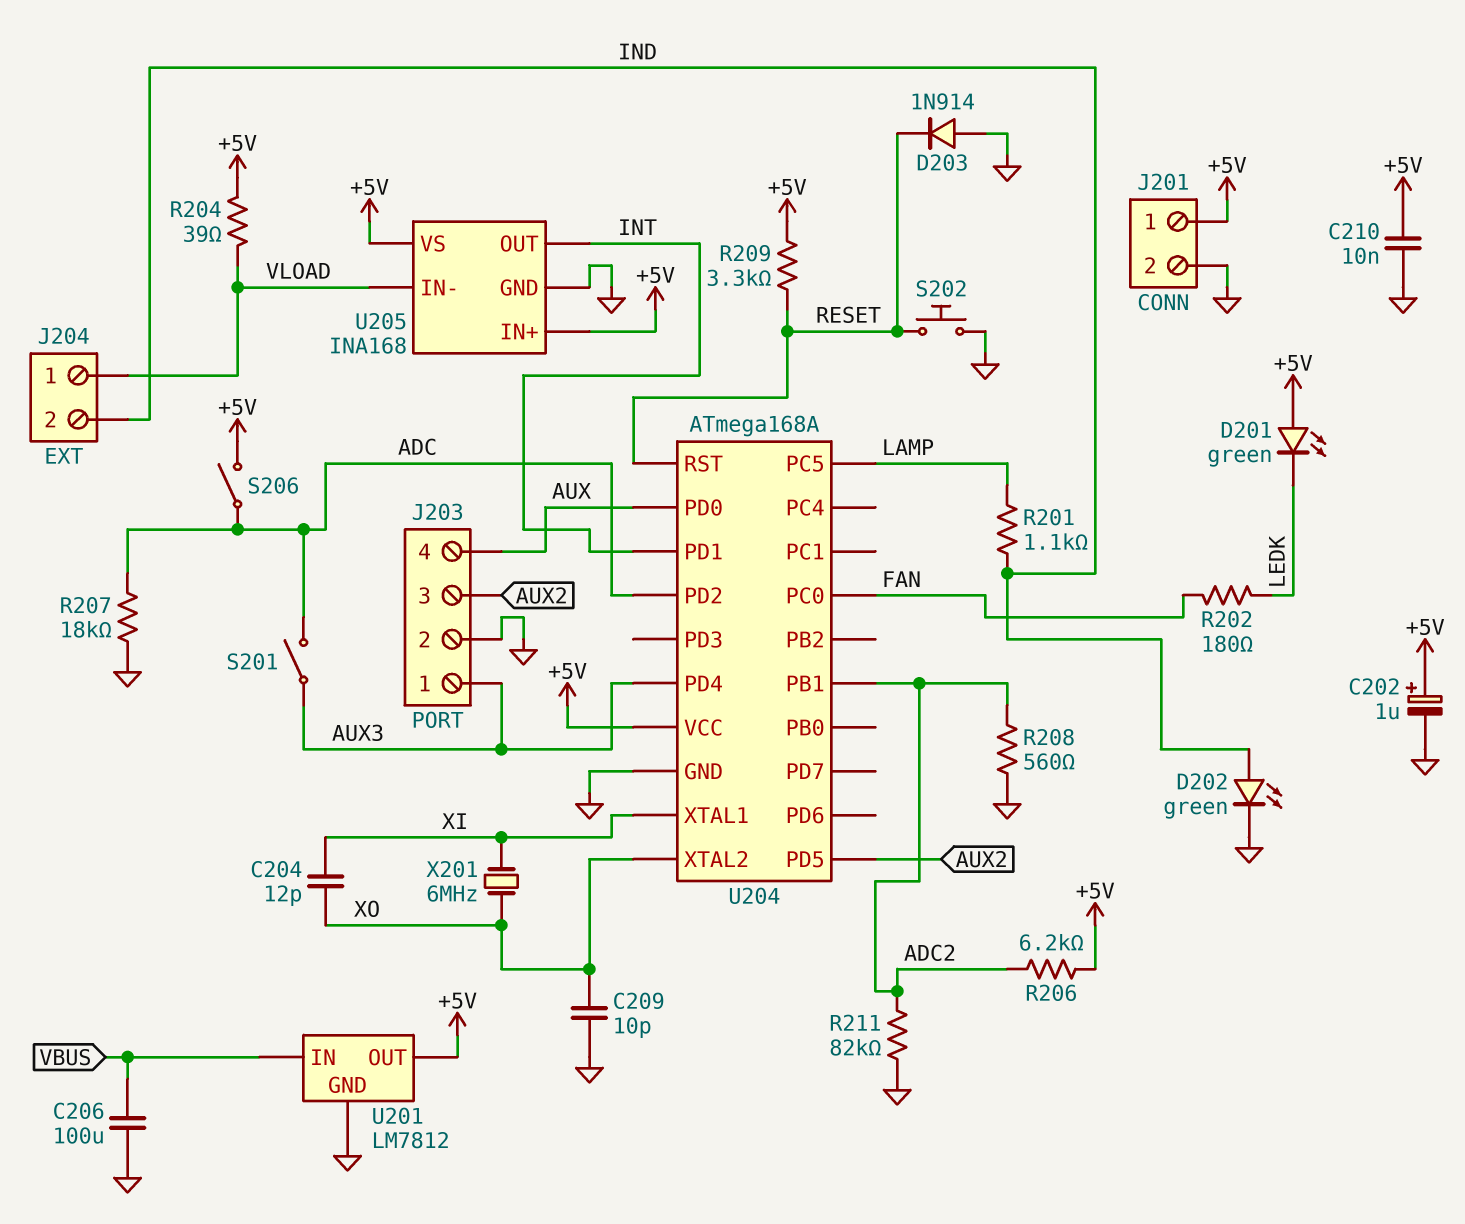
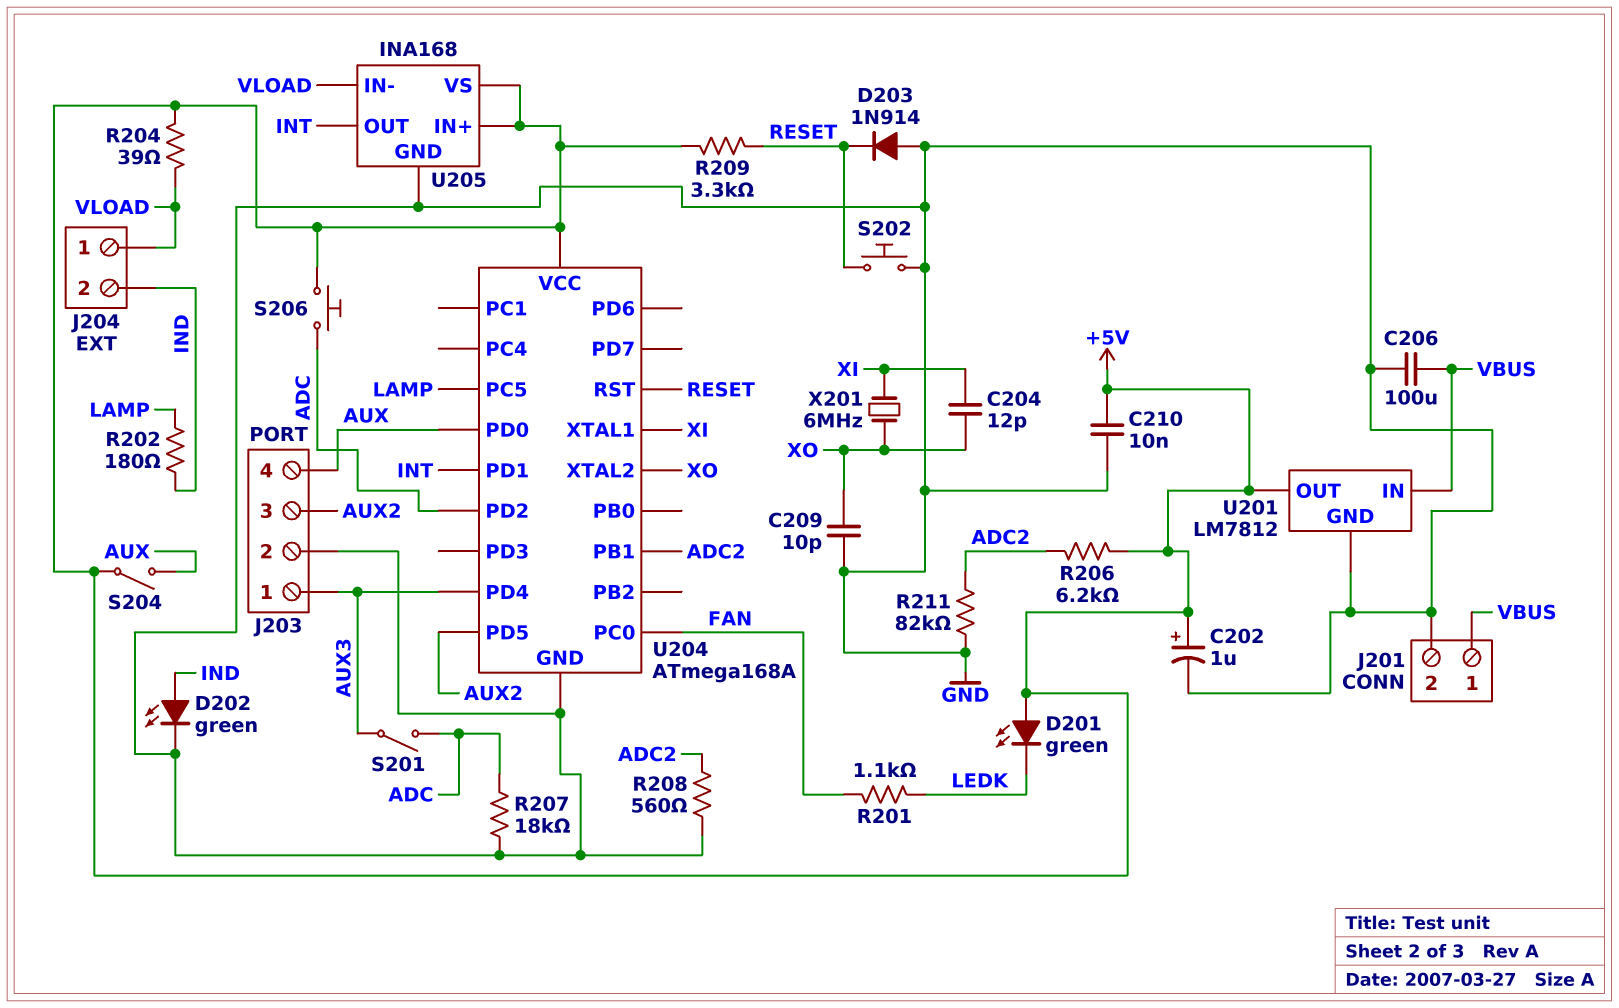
J201 pin 1: +5V -> VBUS
R201: 1.1k (IND, LAMP) -> 1.1k (FAN, LEDK)
R202: 180 (FAN, LEDK) -> 180 (IND, LAMP)
S204: none -> switch (+5V, AUX)
S206: switch (+5V, ADC) -> button (+5V, ADC)

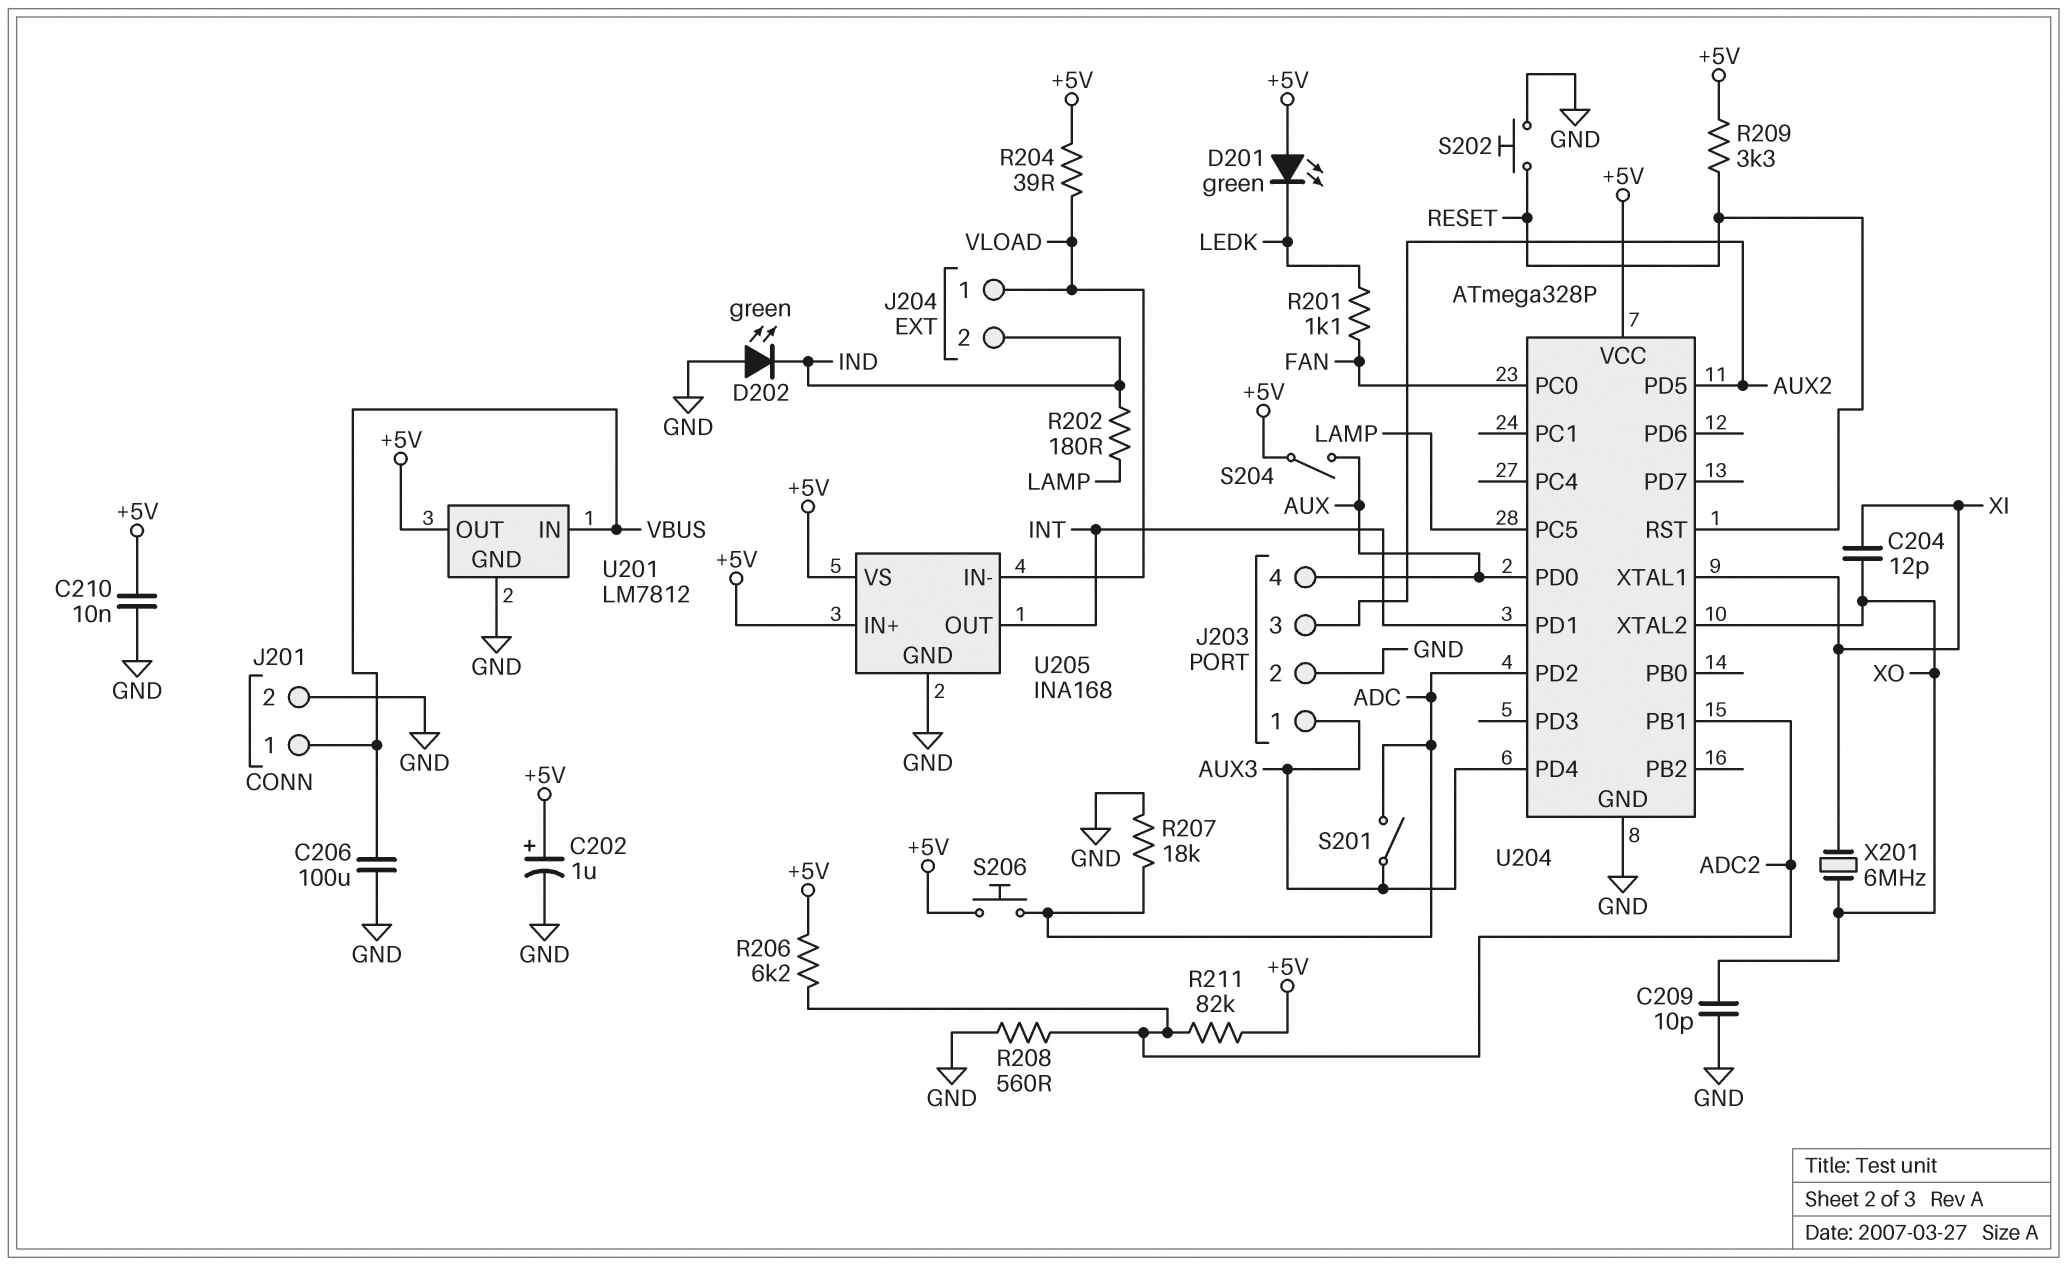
D202: LED green (A IND, K GND) -> LED green (A GND, K IND)
D203: diode 1N914 (A GND, K RESET) -> none
R211: 82k (ADC2, GND) -> 82k (+5V, ADC2)
U204: ATmega168A -> ATmega328P

